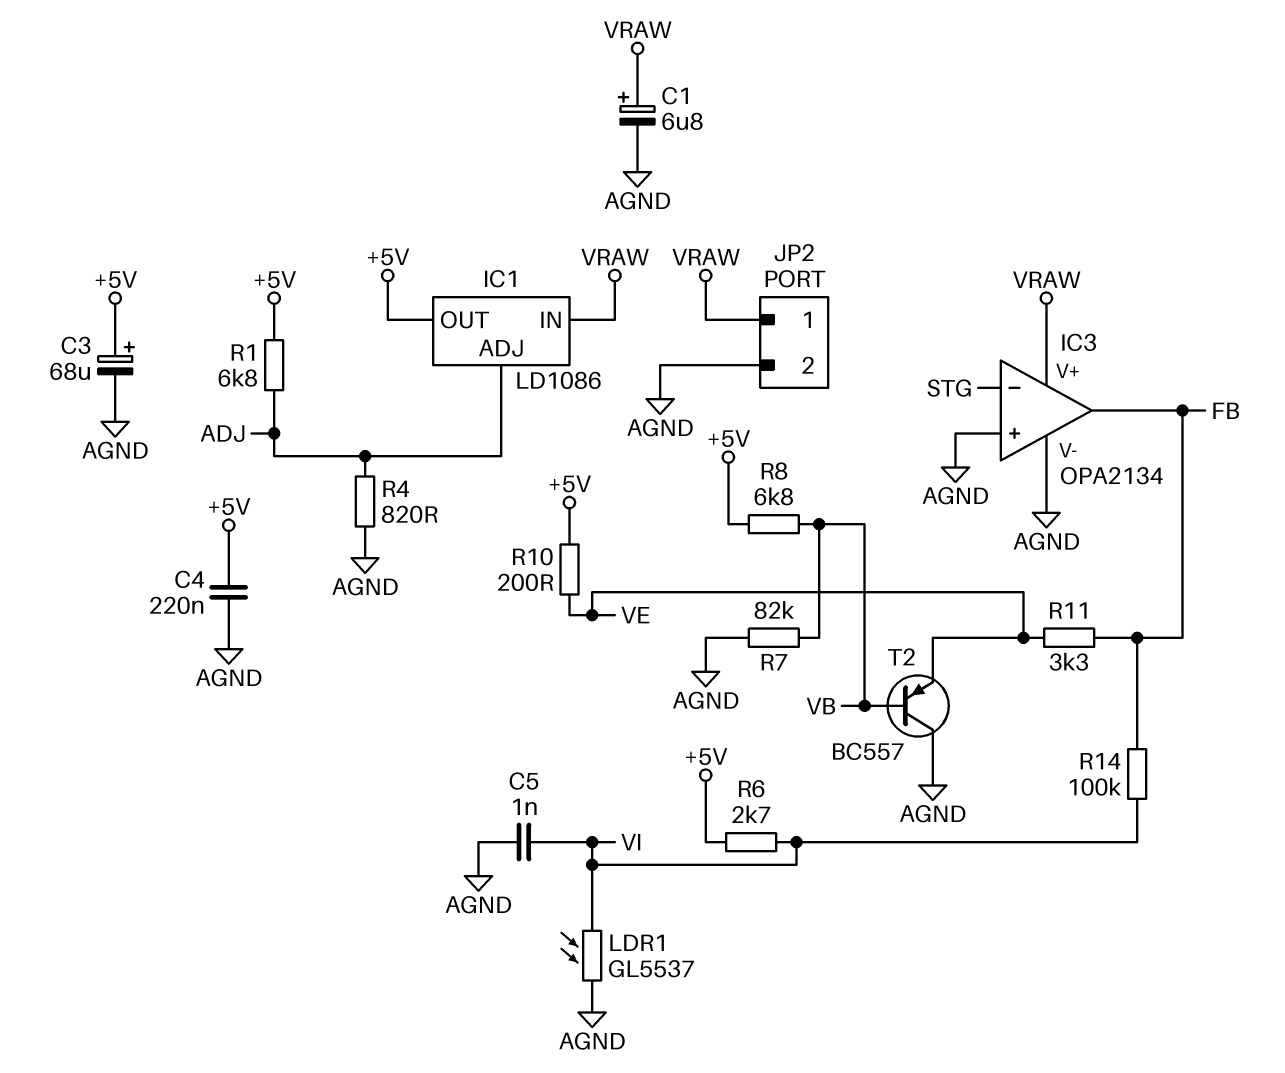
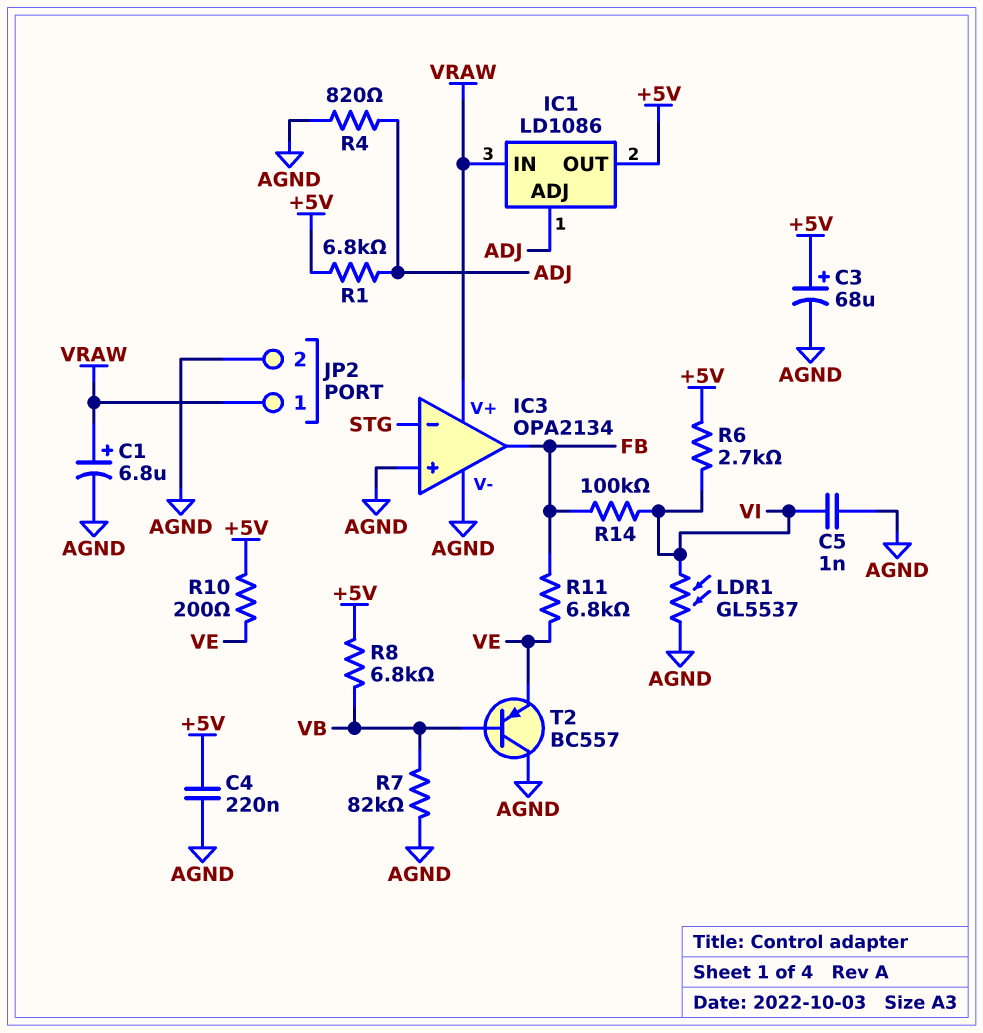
R11: 3.3k (FB, VE) -> 6.8k (FB, VE)

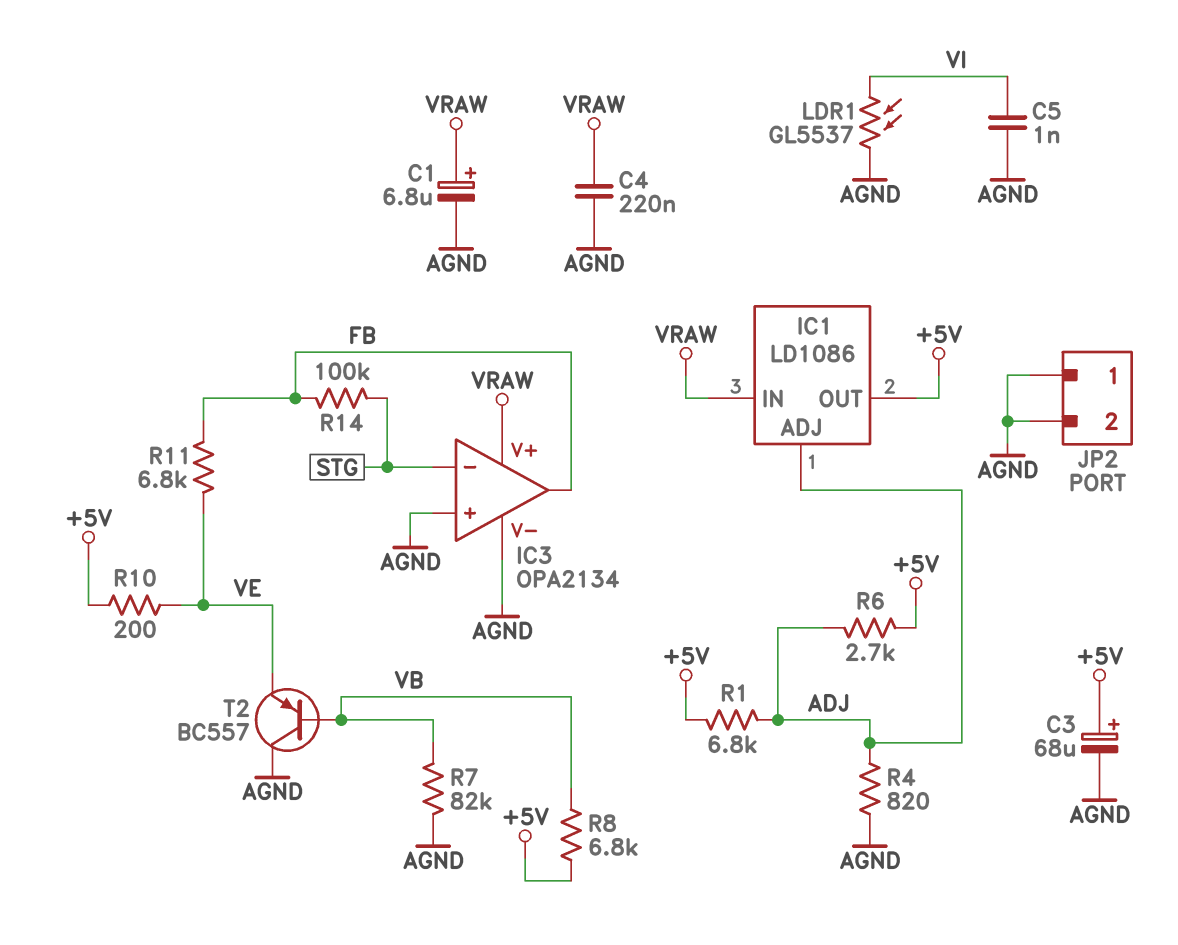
C4: 220nF (+5V, AGND) -> 220nF (AGND, VRAW)
JP2 pin 1: VRAW -> AGND
R6: 2.7k (+5V, VI) -> 2.7k (+5V, ADJ)
R14: 100k (FB, VI) -> 100k (FB, STG)

